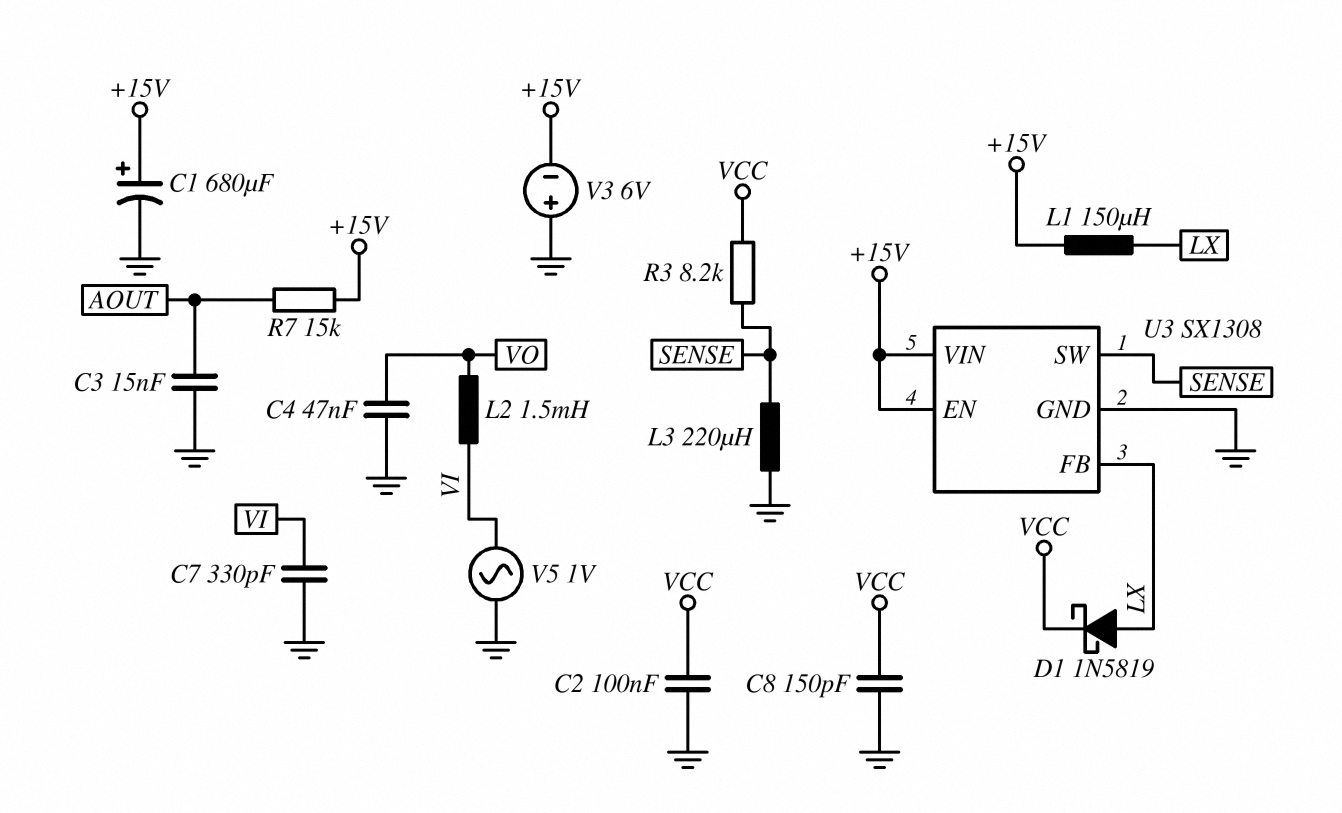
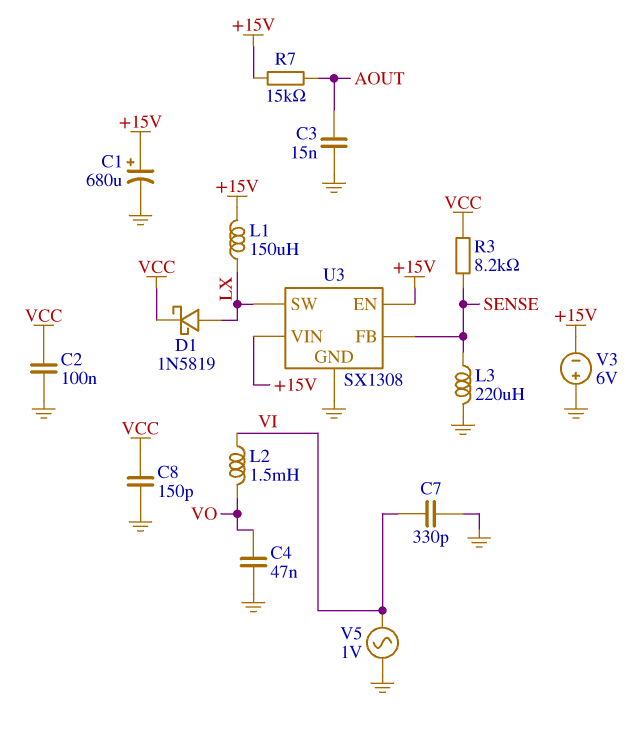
U3 pin FB: LX -> SENSE
U3 pin SW: SENSE -> LX

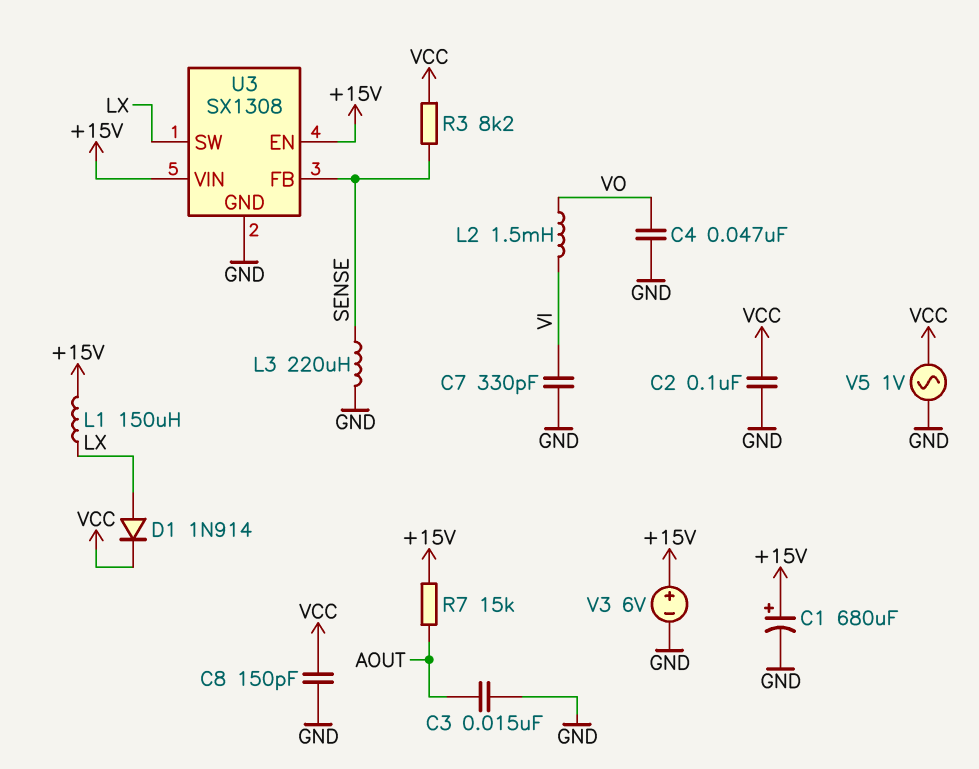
D1: schottky 1N5819 (A LX, K VCC) -> diode 1N914 (A LX, K VCC)
V3: 6V (plus GND, minus +15V) -> 6V (plus +15V, minus GND)
V5: AC 1V (GND, VI) -> AC 1V (GND, VCC)

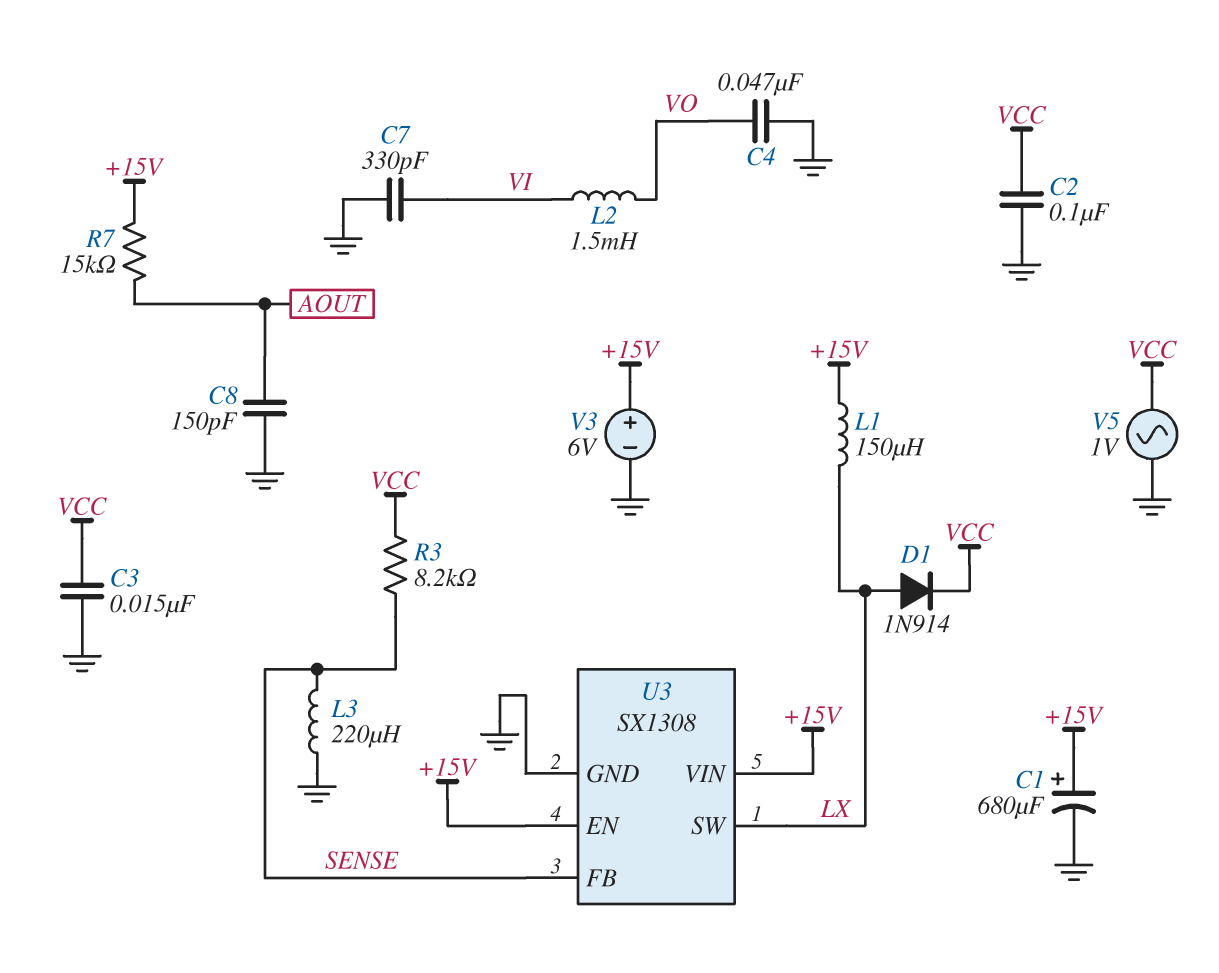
C3: 15nF (AOUT, GND) -> 15nF (GND, VCC)
C8: 150pF (GND, VCC) -> 150pF (AOUT, GND)

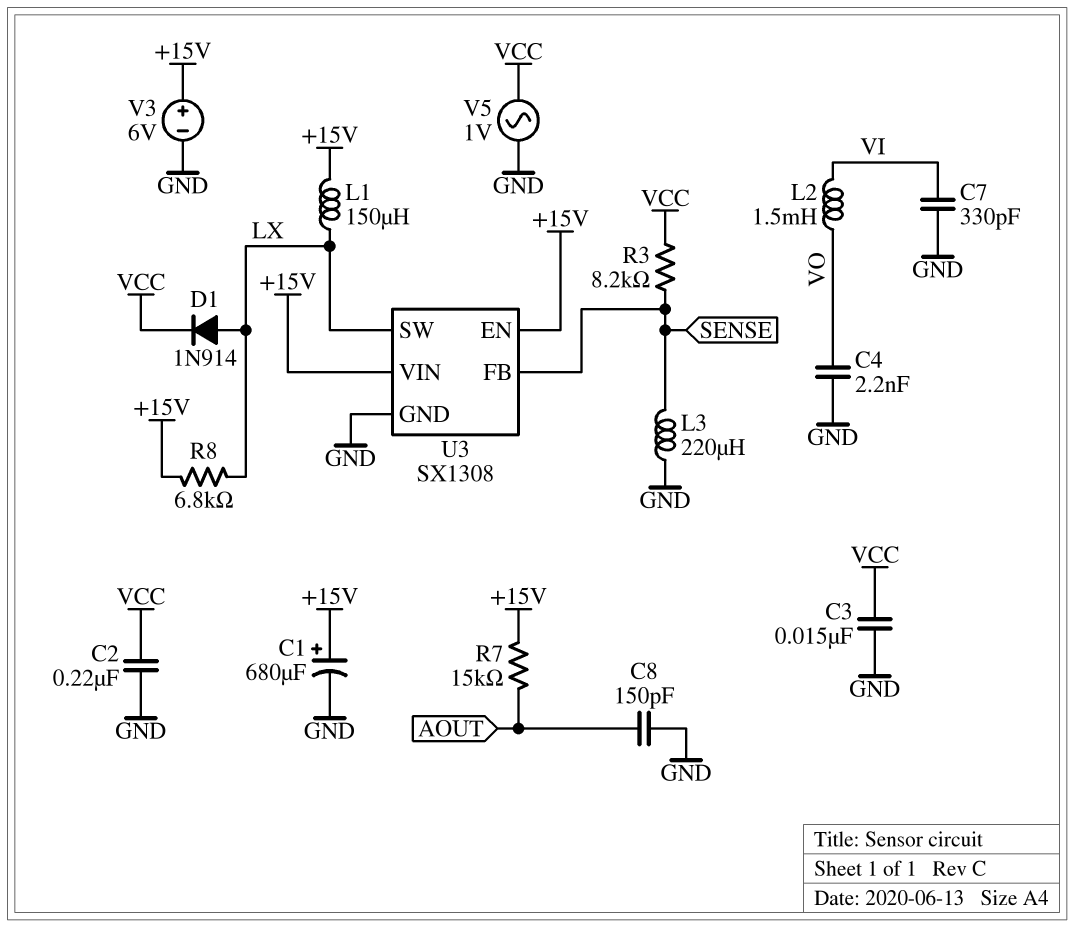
C2: 100nF (GND, VCC) -> 220nF (GND, VCC)
C4: 47nF (GND, VO) -> 2.2nF (GND, VO)
R8: none -> 6.8k (+15V, LX)

